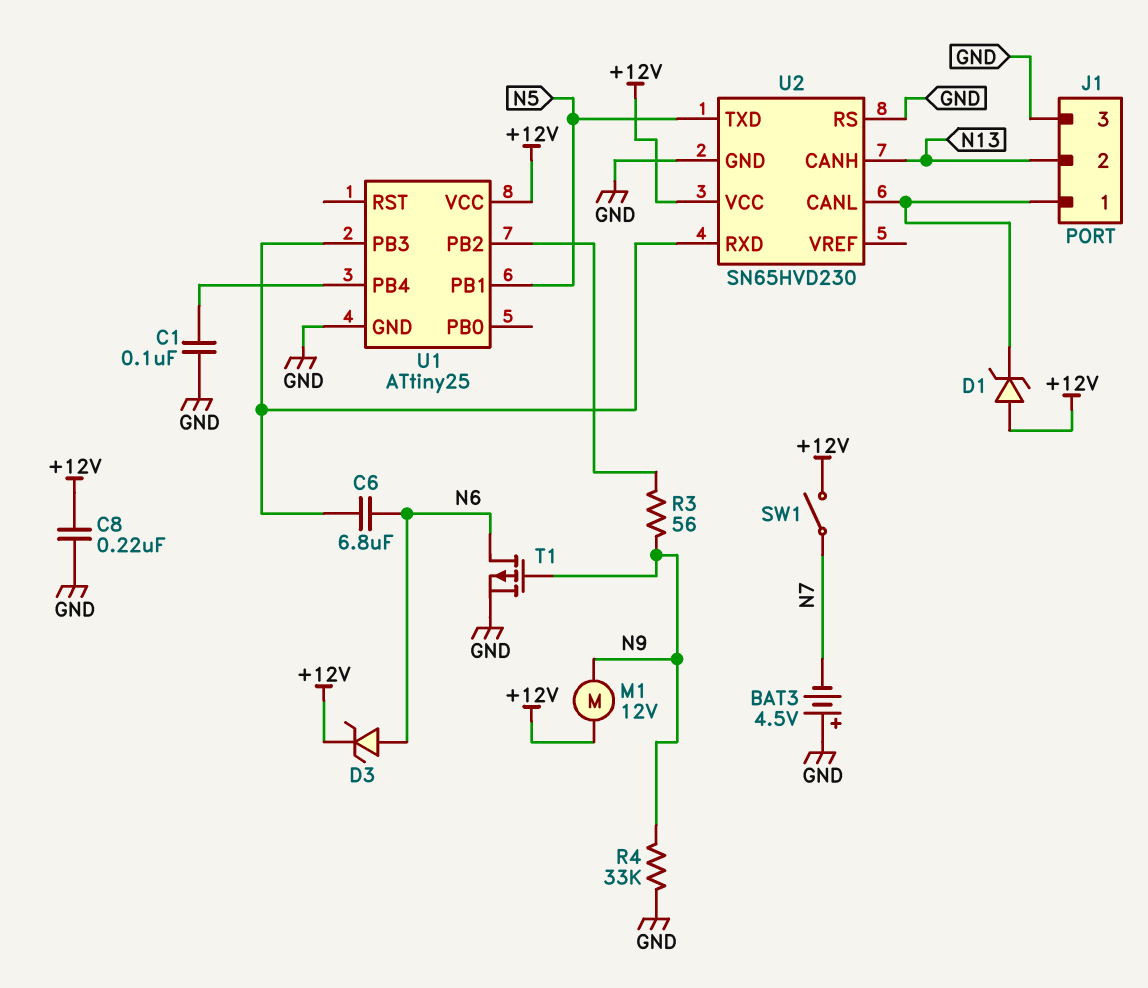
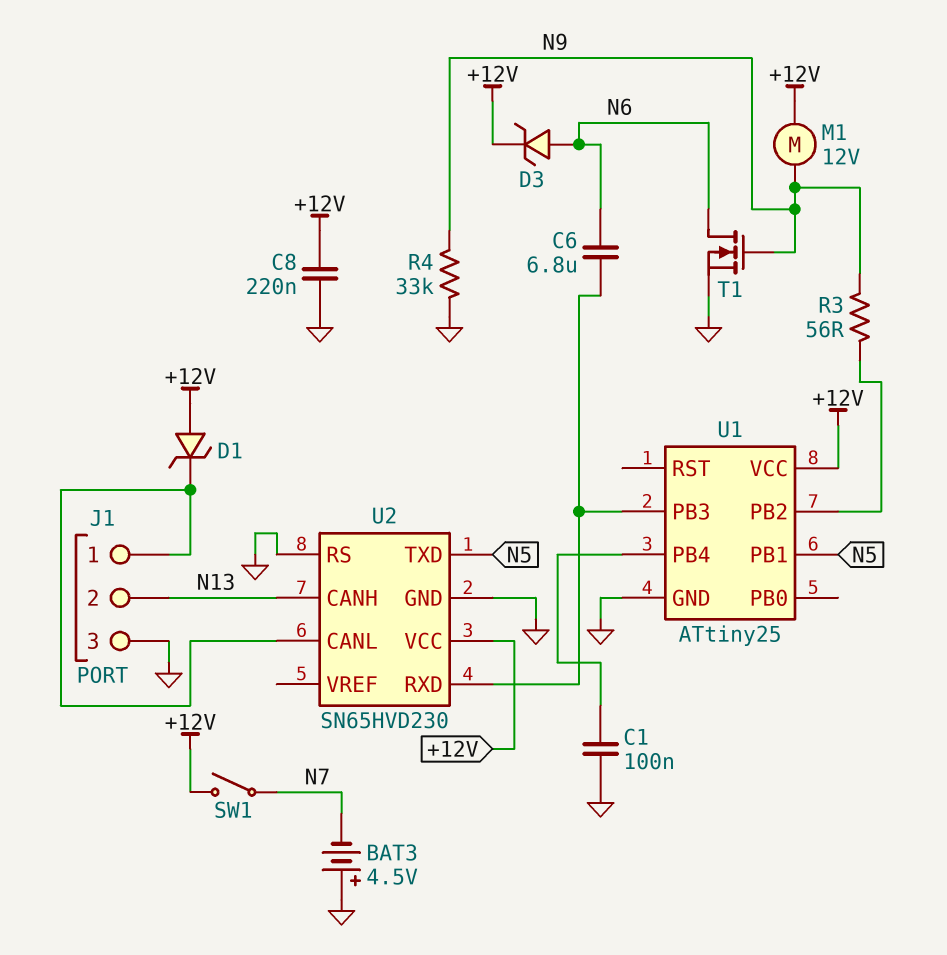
T1: PMOS (G N9, D N6, S GND) -> NMOS (G N9, D N6, S GND)

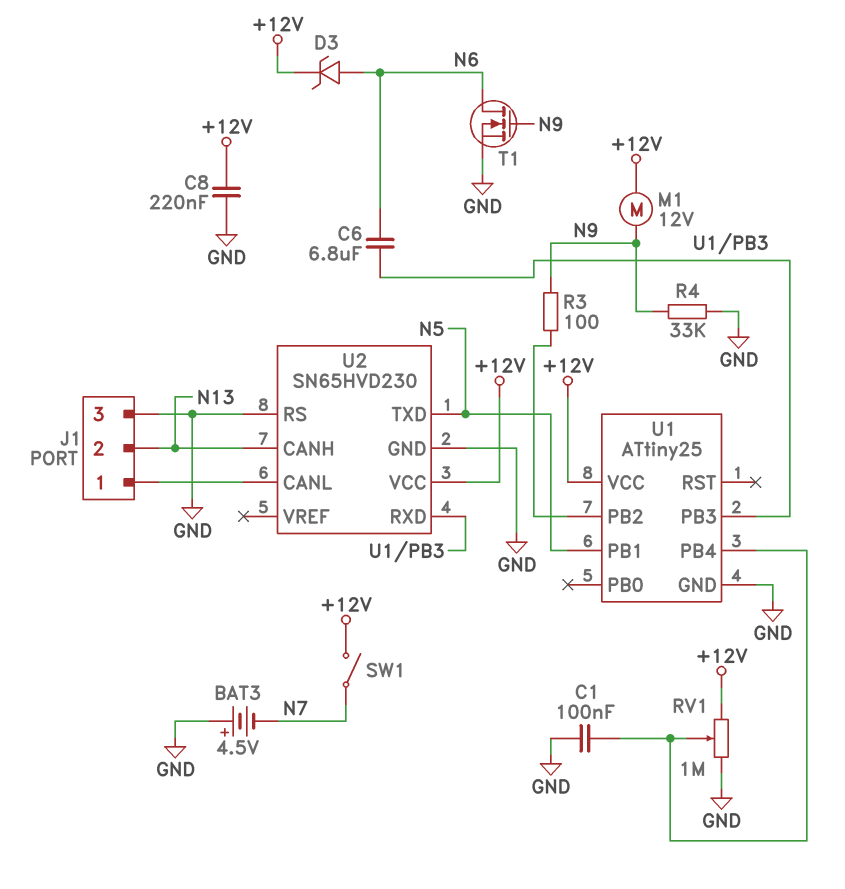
D1: zener (A +12V, K J1/1) -> none
R3: 56 (N9, U1/PB2) -> 100 (N9, U1/PB2)
RV1: none -> 1M (+12V, GND, wiper U1/PB4)

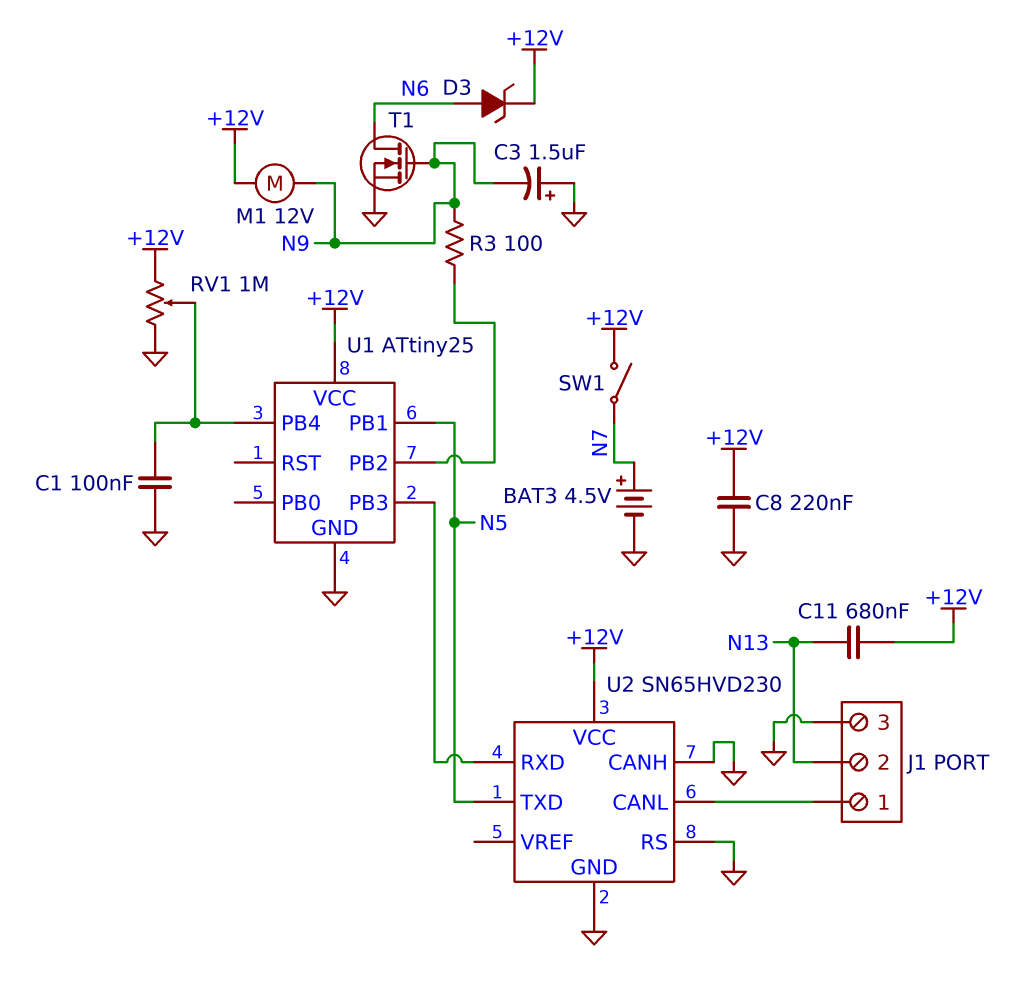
BAT3: 4.5V (plus GND, minus N7) -> 4.5V (plus N7, minus GND)
C3: none -> 1.5uF (plus GND, minus N9)
C6: 6.8uF (N6, U1/PB3) -> none
C11: none -> 680nF (+12V, N13)
R4: 33k (GND, N9) -> none
U2 pin CANH: N13 -> GND

